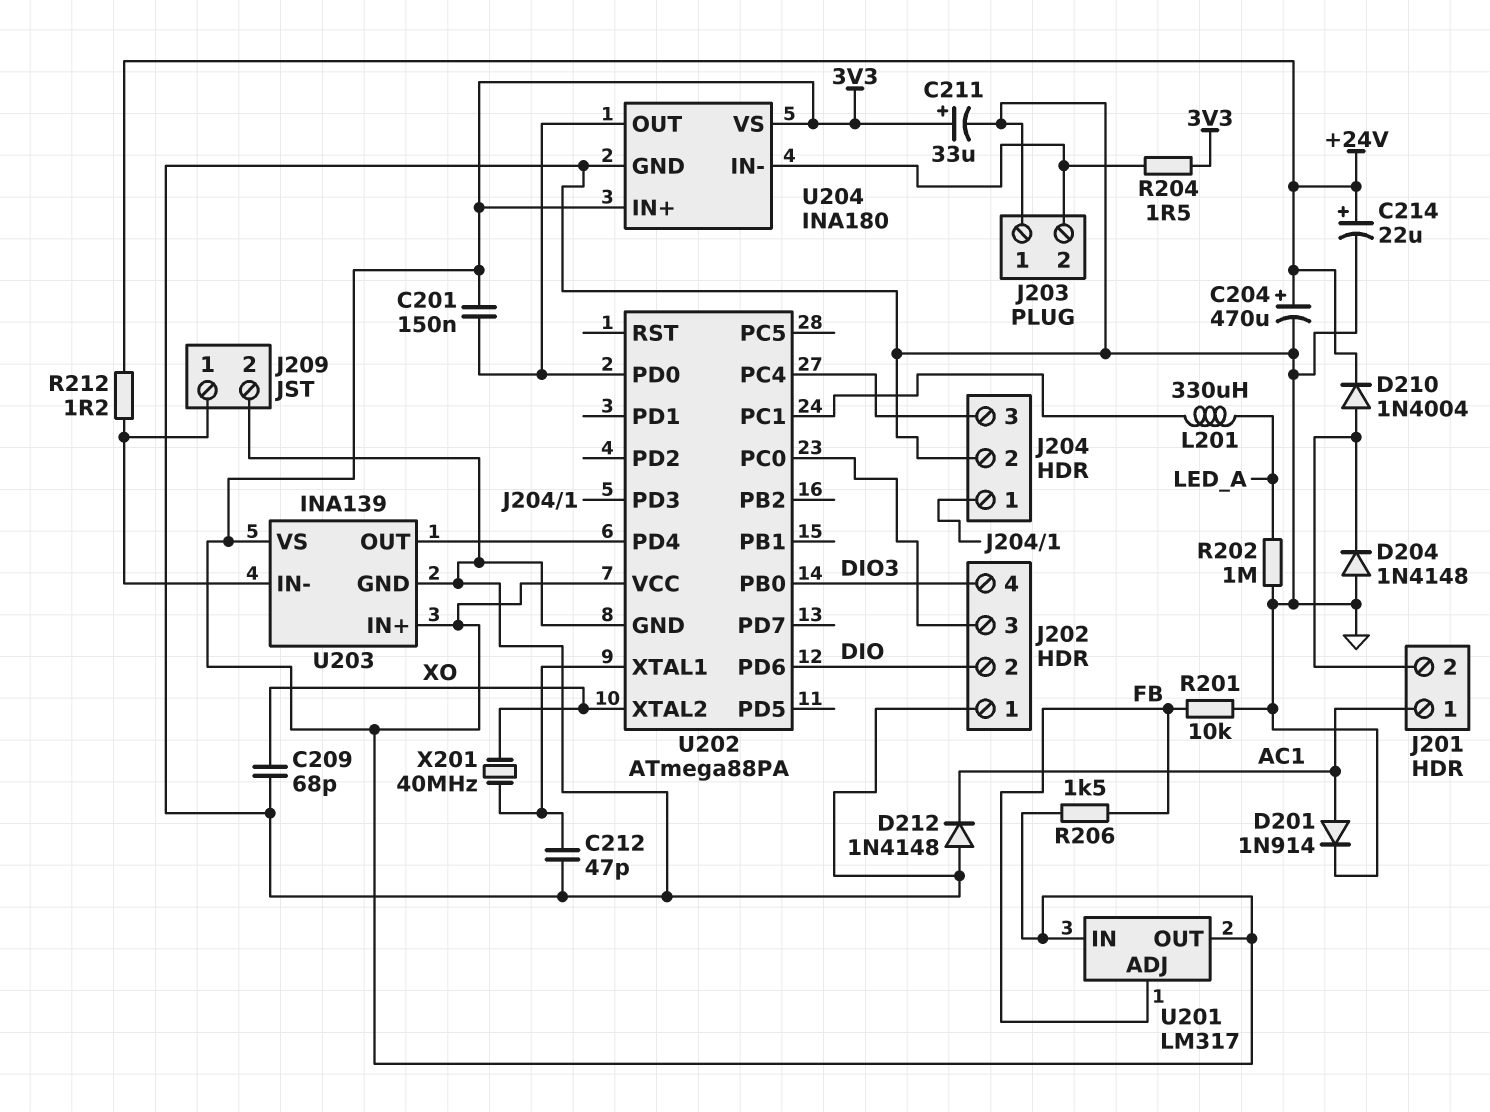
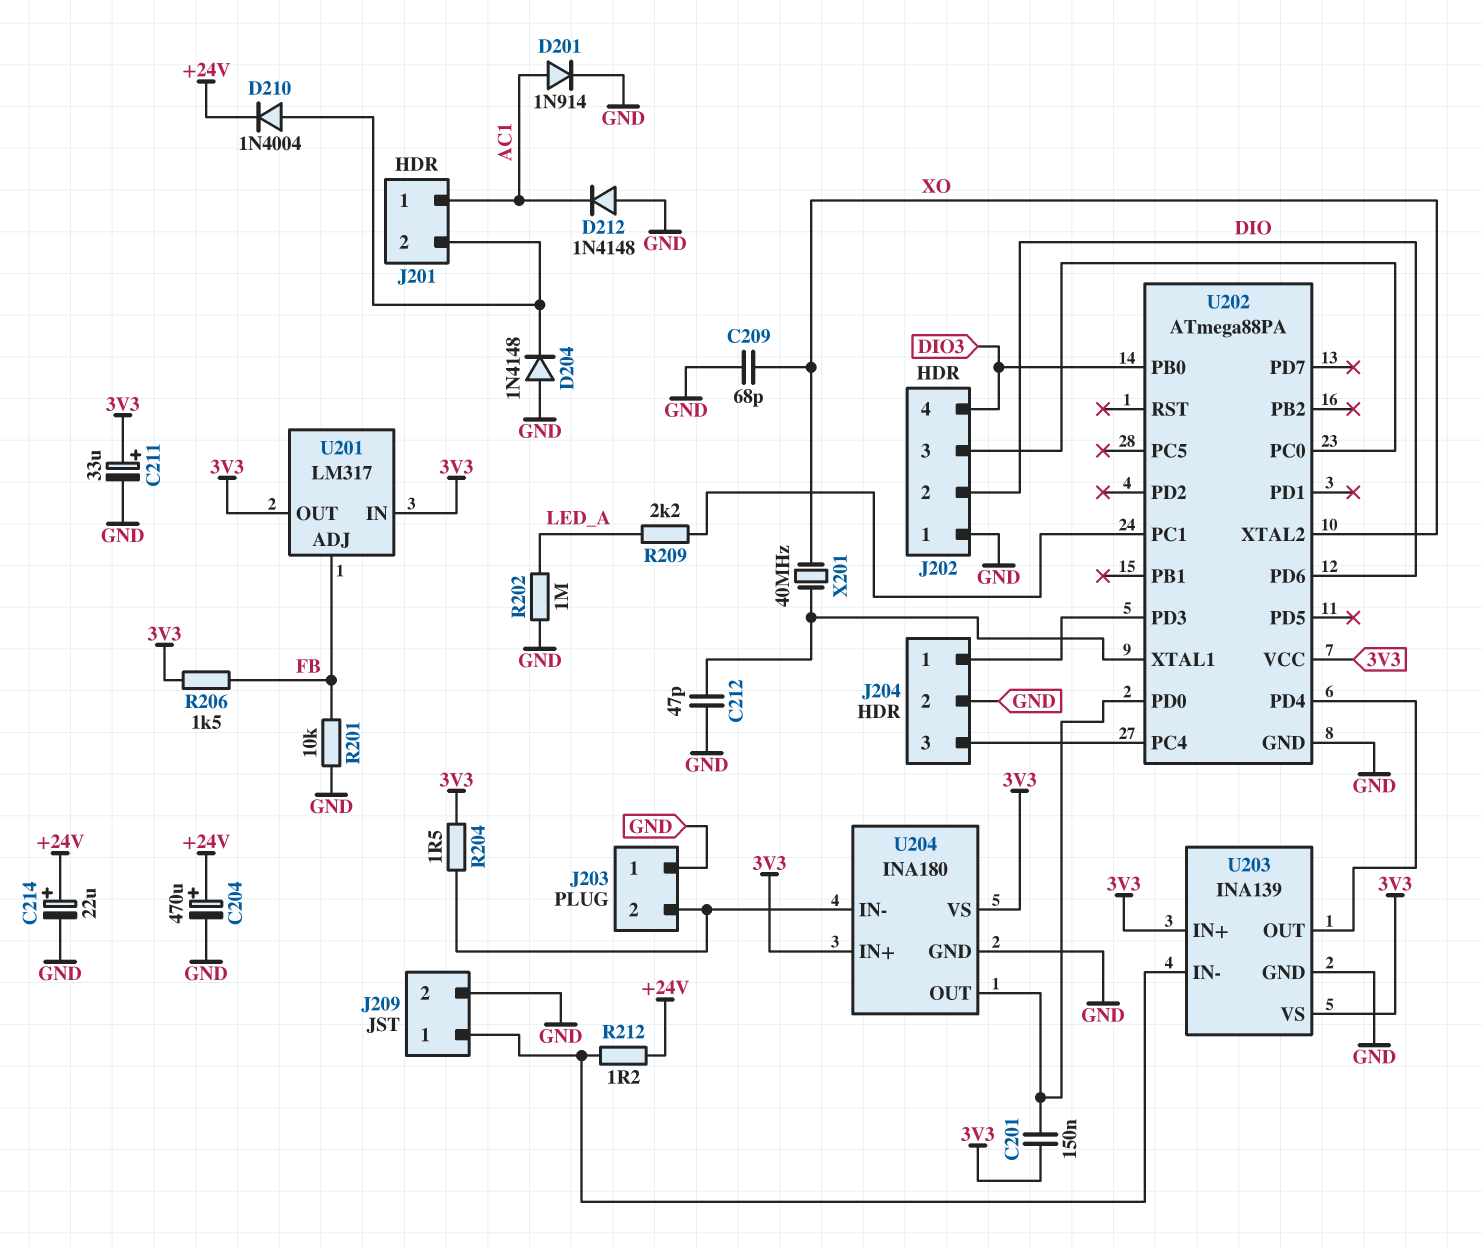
L201: 330uH (LED_A, U202/PC1) -> none
R209: none -> 2.2k (LED_A, U202/PC1)

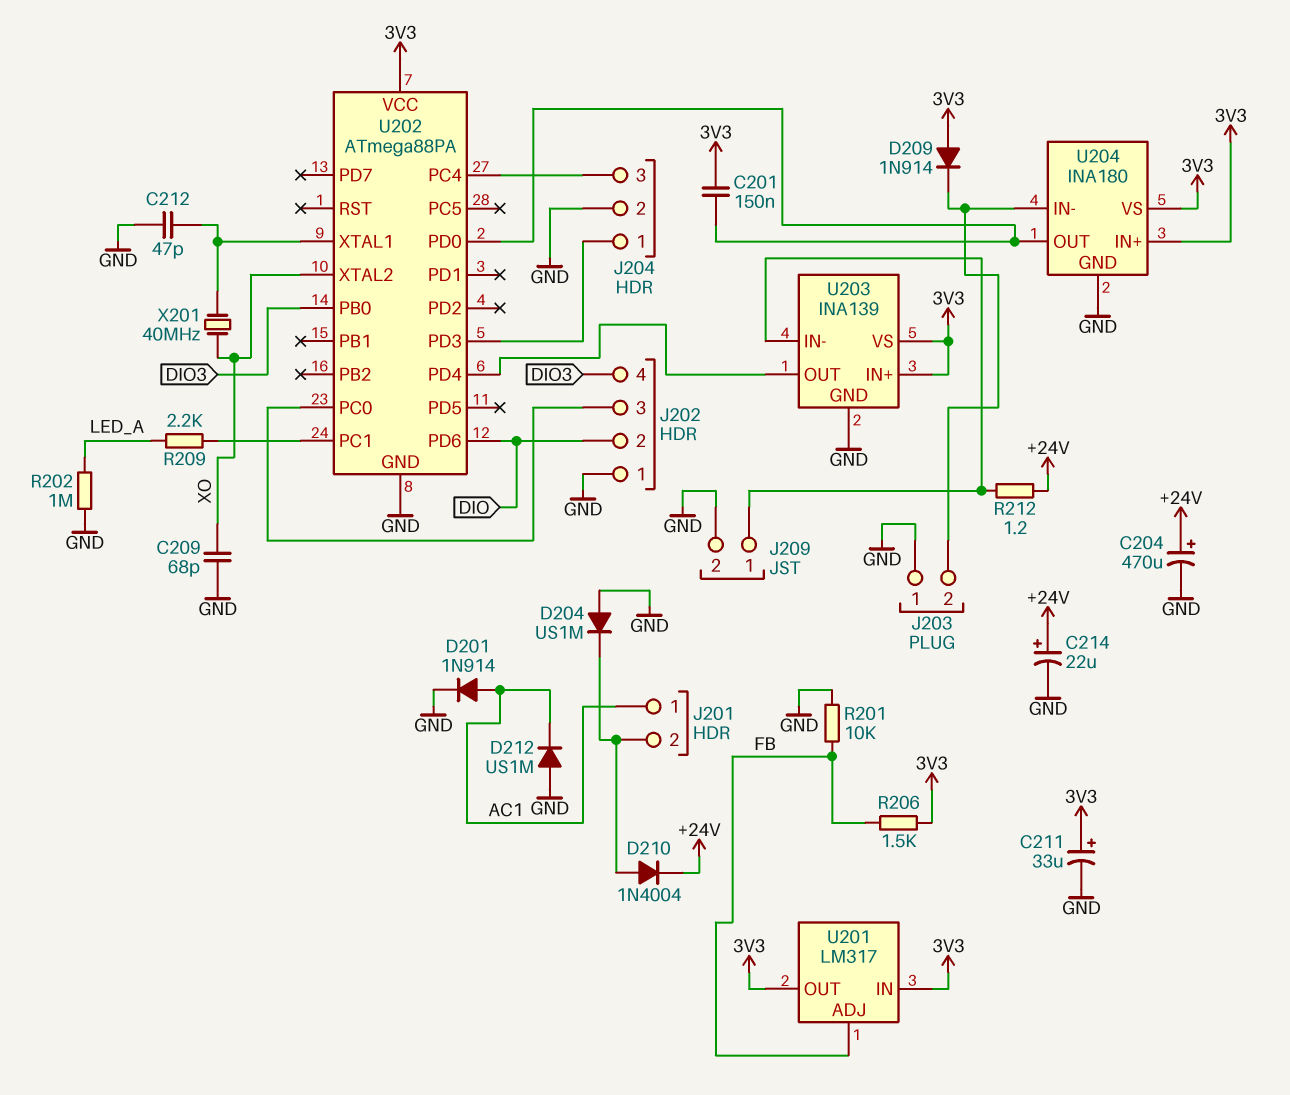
D204: diode 1N4148 (A GND, K J201/2) -> diode US1M (A GND, K J201/2)
D209: none -> diode 1N914 (A 3V3, K J203/2)
D212: diode 1N4148 (A GND, K AC1) -> diode US1M (A GND, K AC1)
R204: 1.5 (3V3, J203/2) -> none

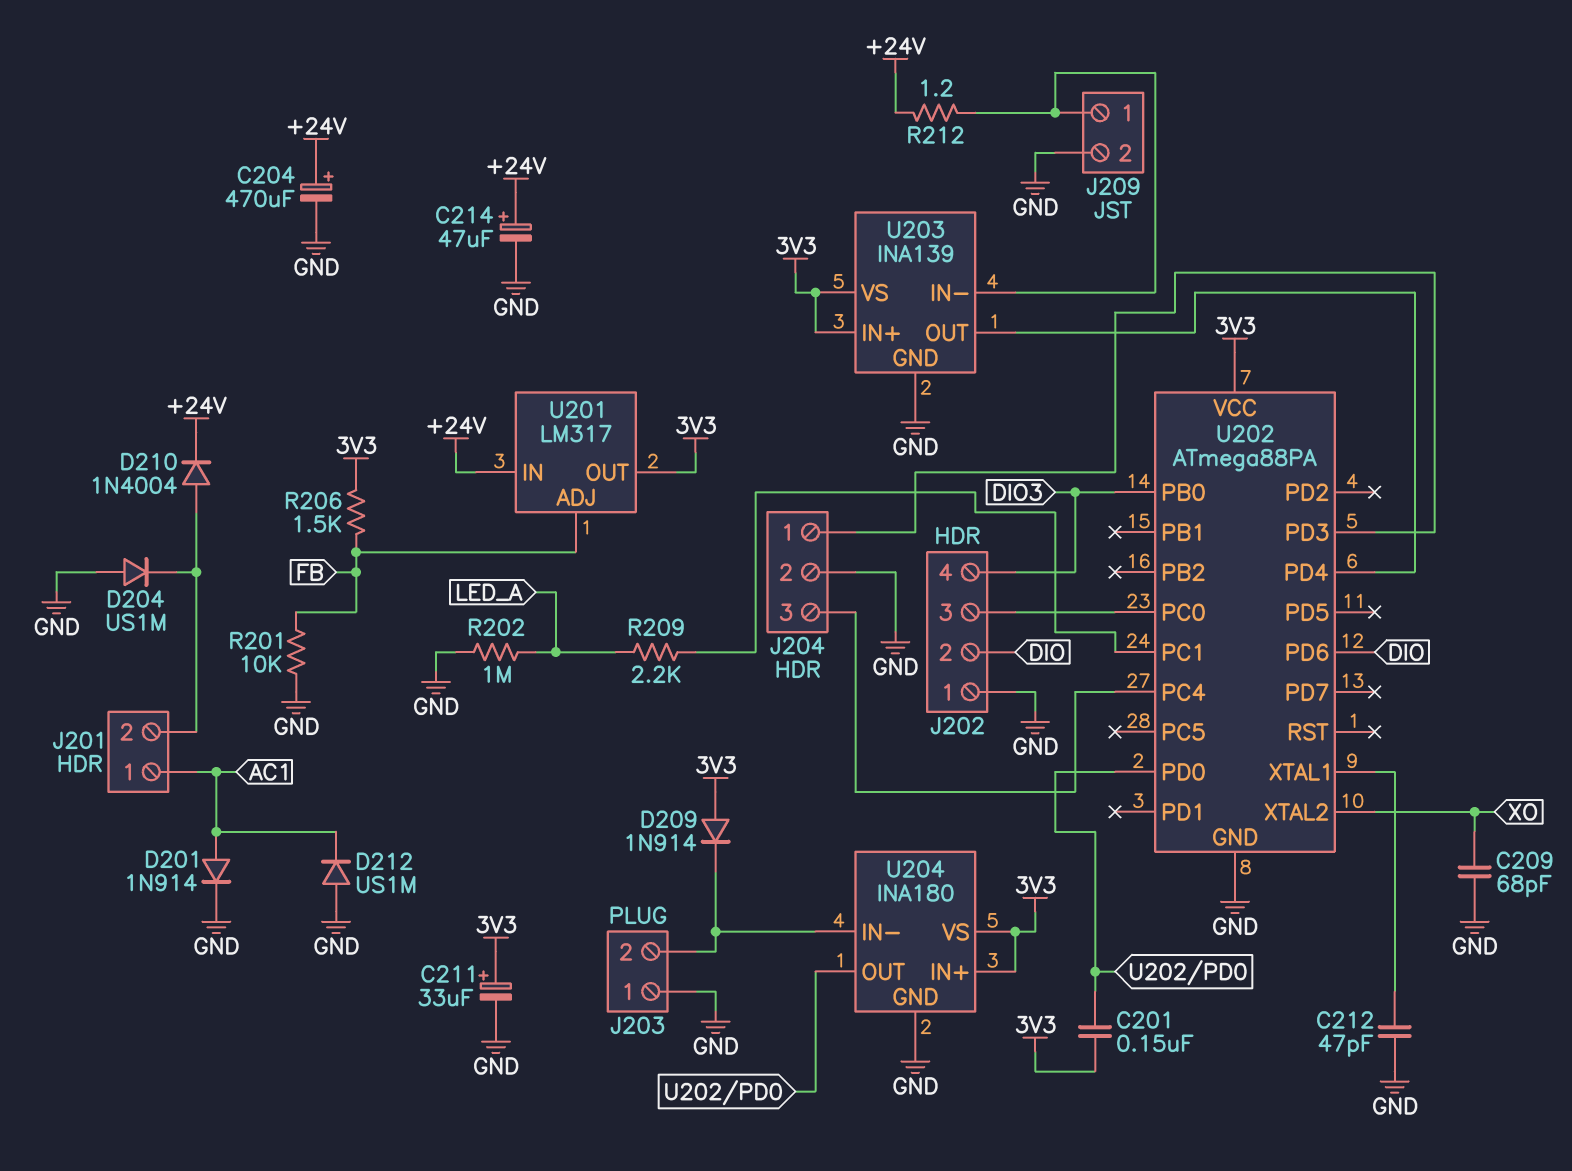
C214: 22uF (plus +24V, minus GND) -> 47uF (plus +24V, minus GND)
U201 pin IN: 3V3 -> +24V
X201: 40MHz (U202/XTAL1, XO) -> none

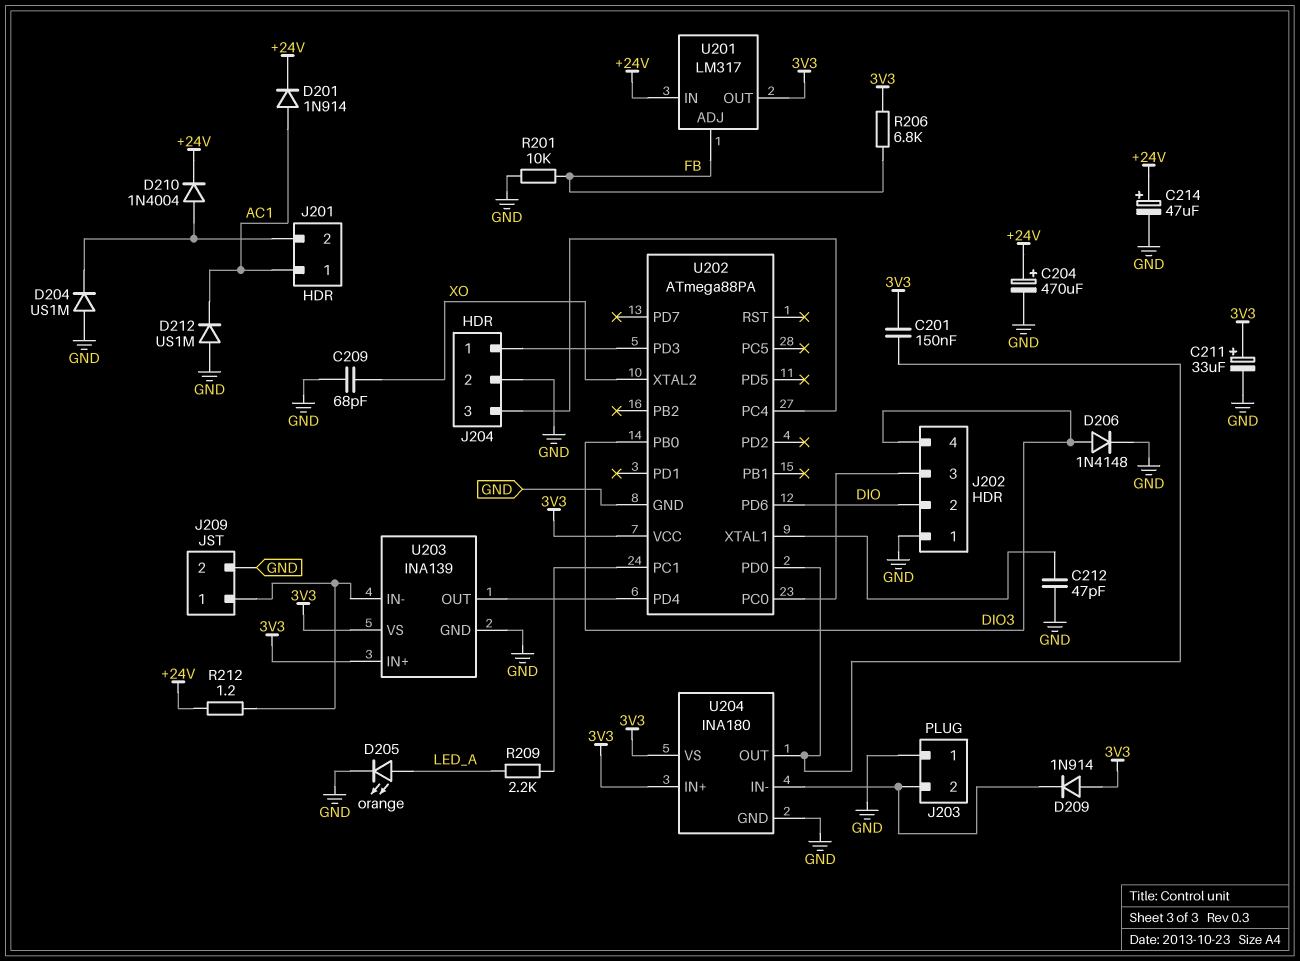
D201: diode 1N914 (A AC1, K GND) -> diode 1N914 (A AC1, K +24V)
D205: none -> LED orange (A LED_A, K GND)
D206: none -> diode 1N4148 (A DIO3, K GND)
R202: 1M (GND, LED_A) -> none
R206: 1.5k (3V3, FB) -> 6.8k (3V3, FB)

